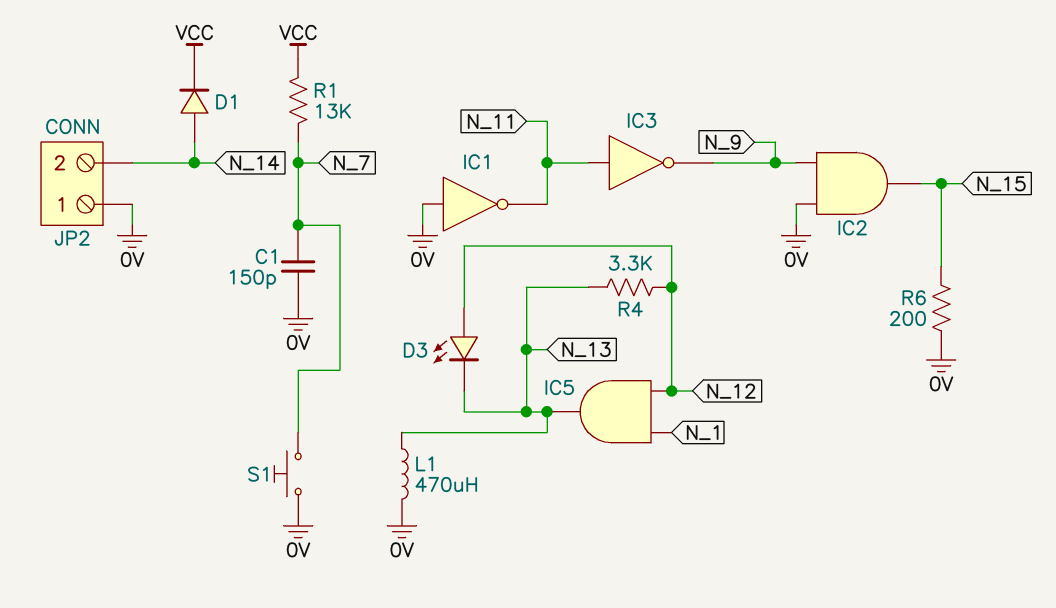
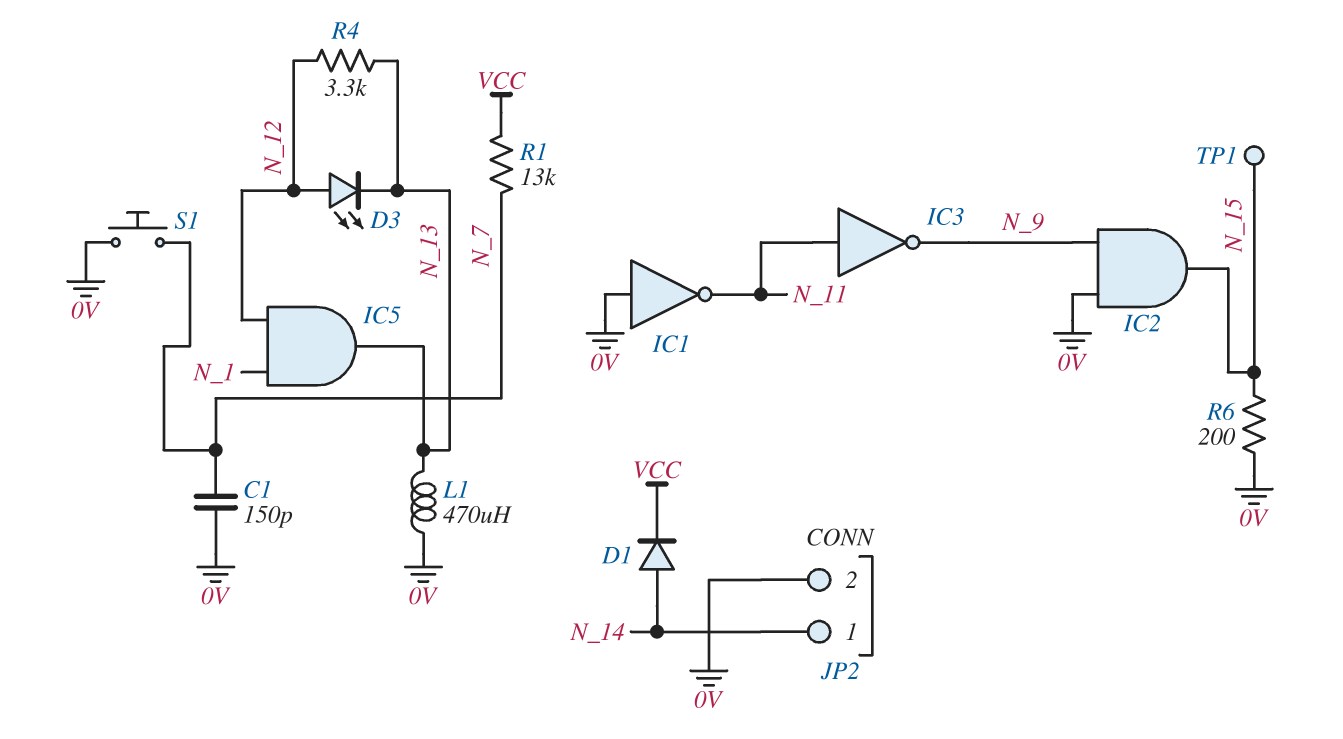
JP2 pin 1: 0V -> N_14
JP2 pin 2: N_14 -> 0V
TP1: none -> test point (N_15)

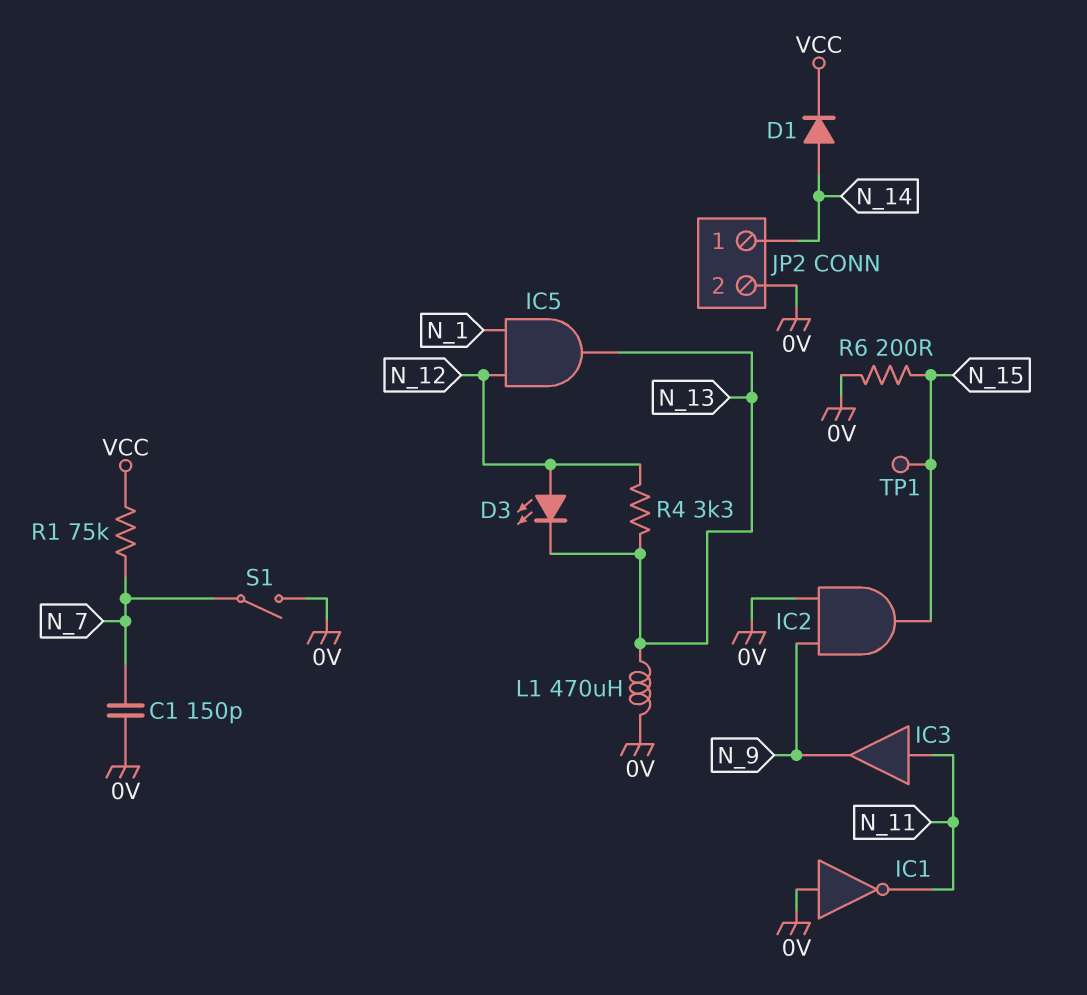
IC3: NOT (in N_11, out N_9) -> buffer (in N_11, out N_9)
R1: 13k (N_7, VCC) -> 75k (N_7, VCC)
S1: button (0V, N_7) -> switch (0V, N_7)

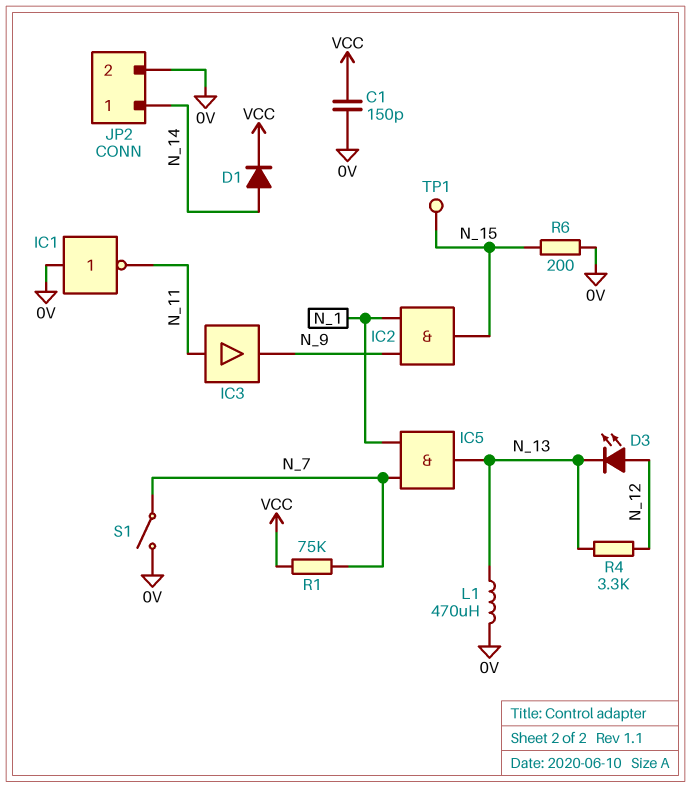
C1: 150pF (0V, N_7) -> 150pF (0V, VCC)
IC2: AND (in 0V, in N_9, out N_15) -> AND (in N_1, in N_9, out N_15)
IC5: AND (in N_1, in N_12, out N_13) -> AND (in N_1, in N_7, out N_13)

